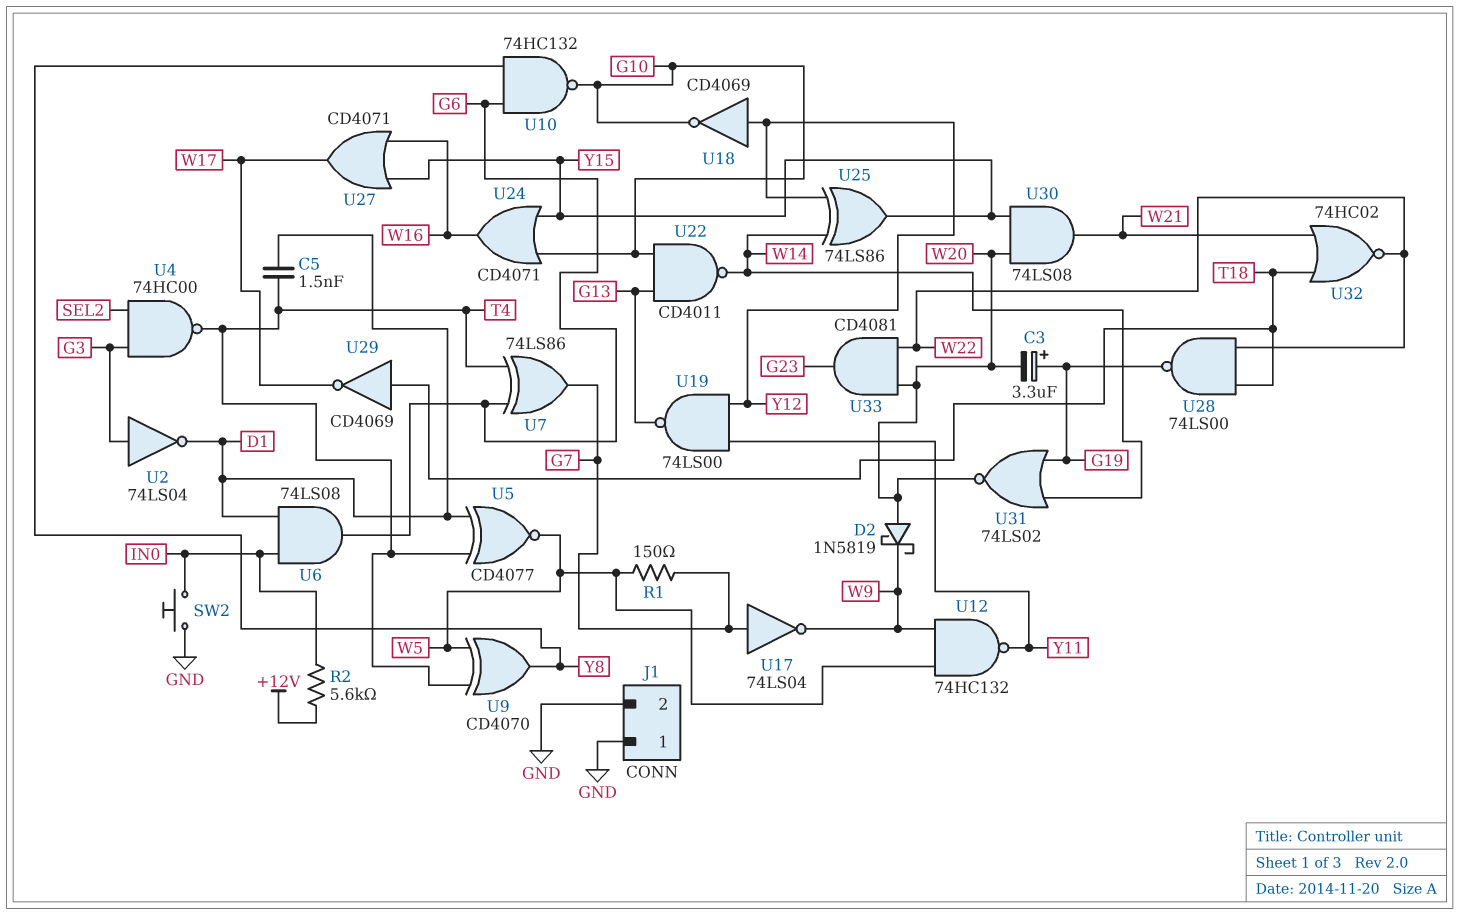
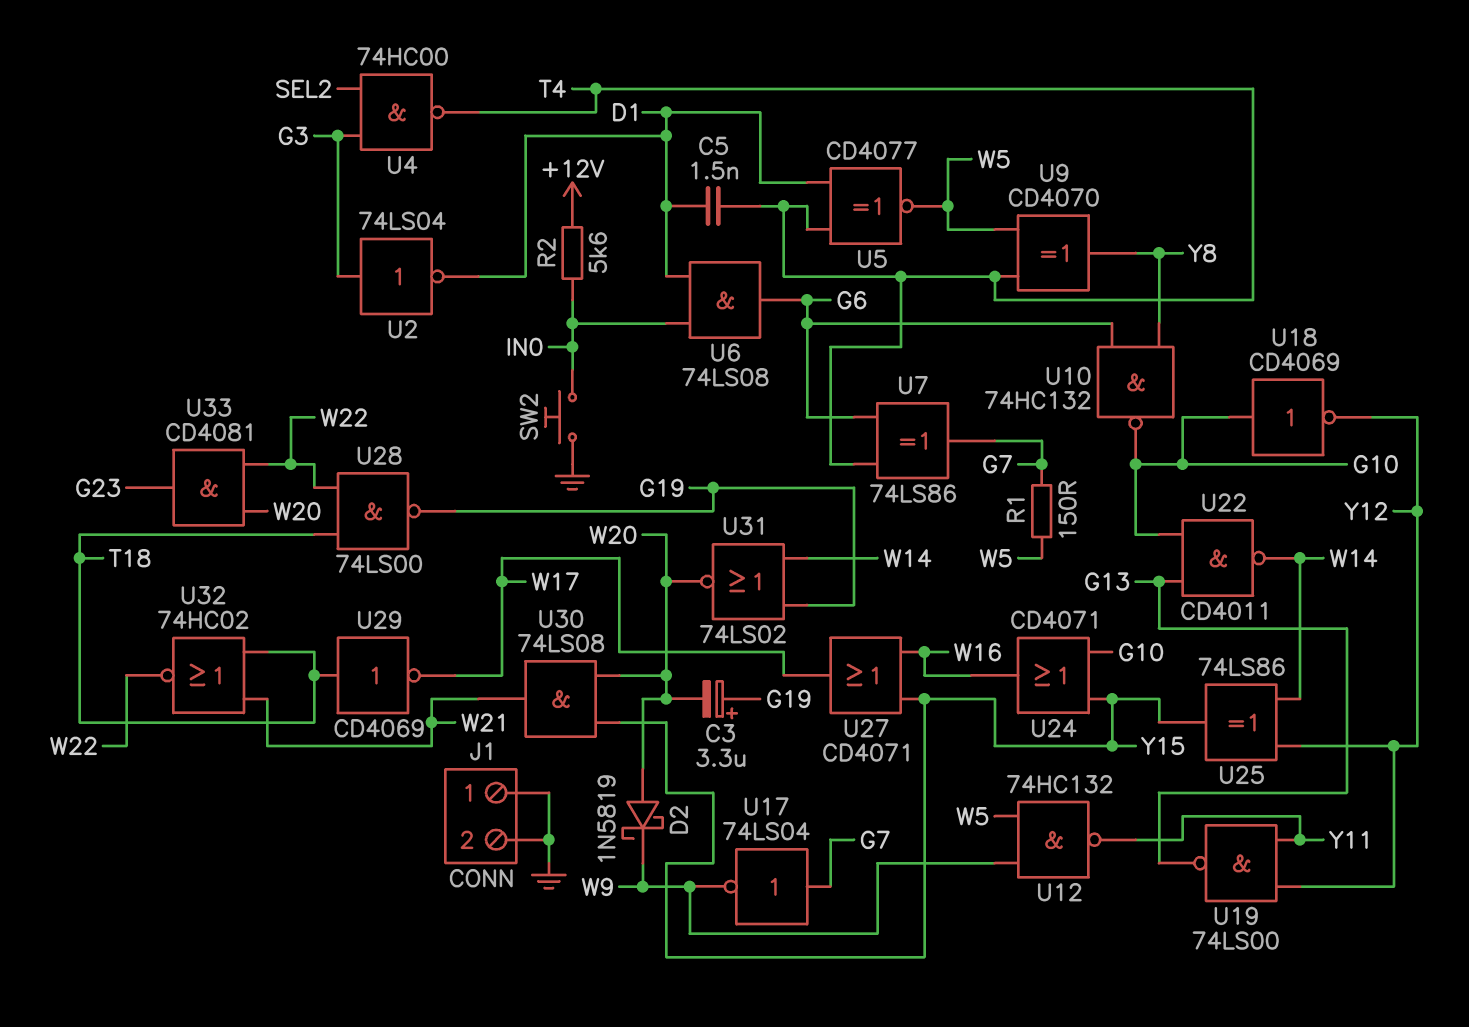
U18: NOT CD4069 (in Y12, out G10) -> NOT CD4069 (in G10, out Y12)

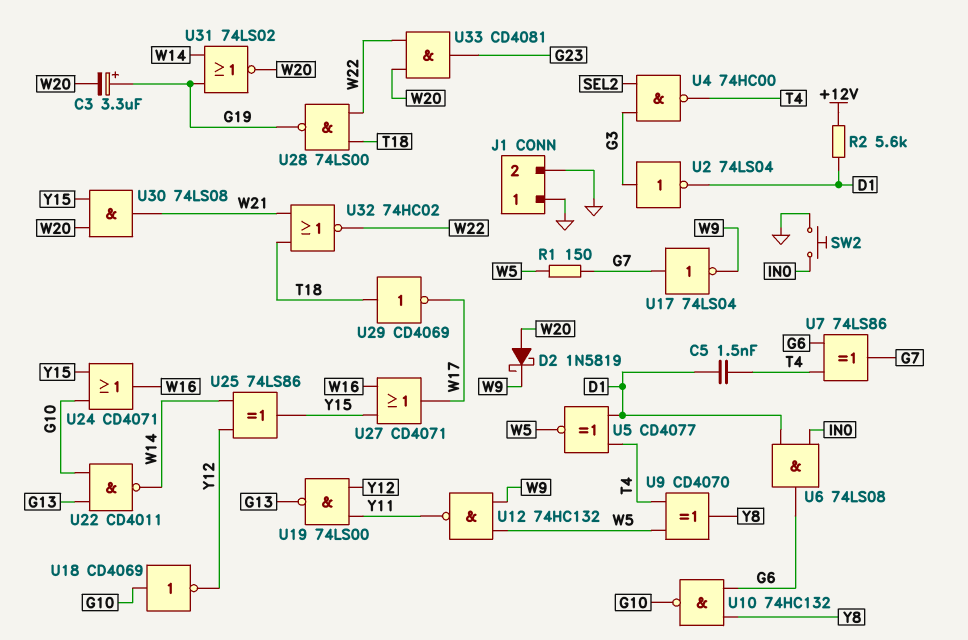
R2: 5.6k (+12V, IN0) -> 5.6k (+12V, D1)

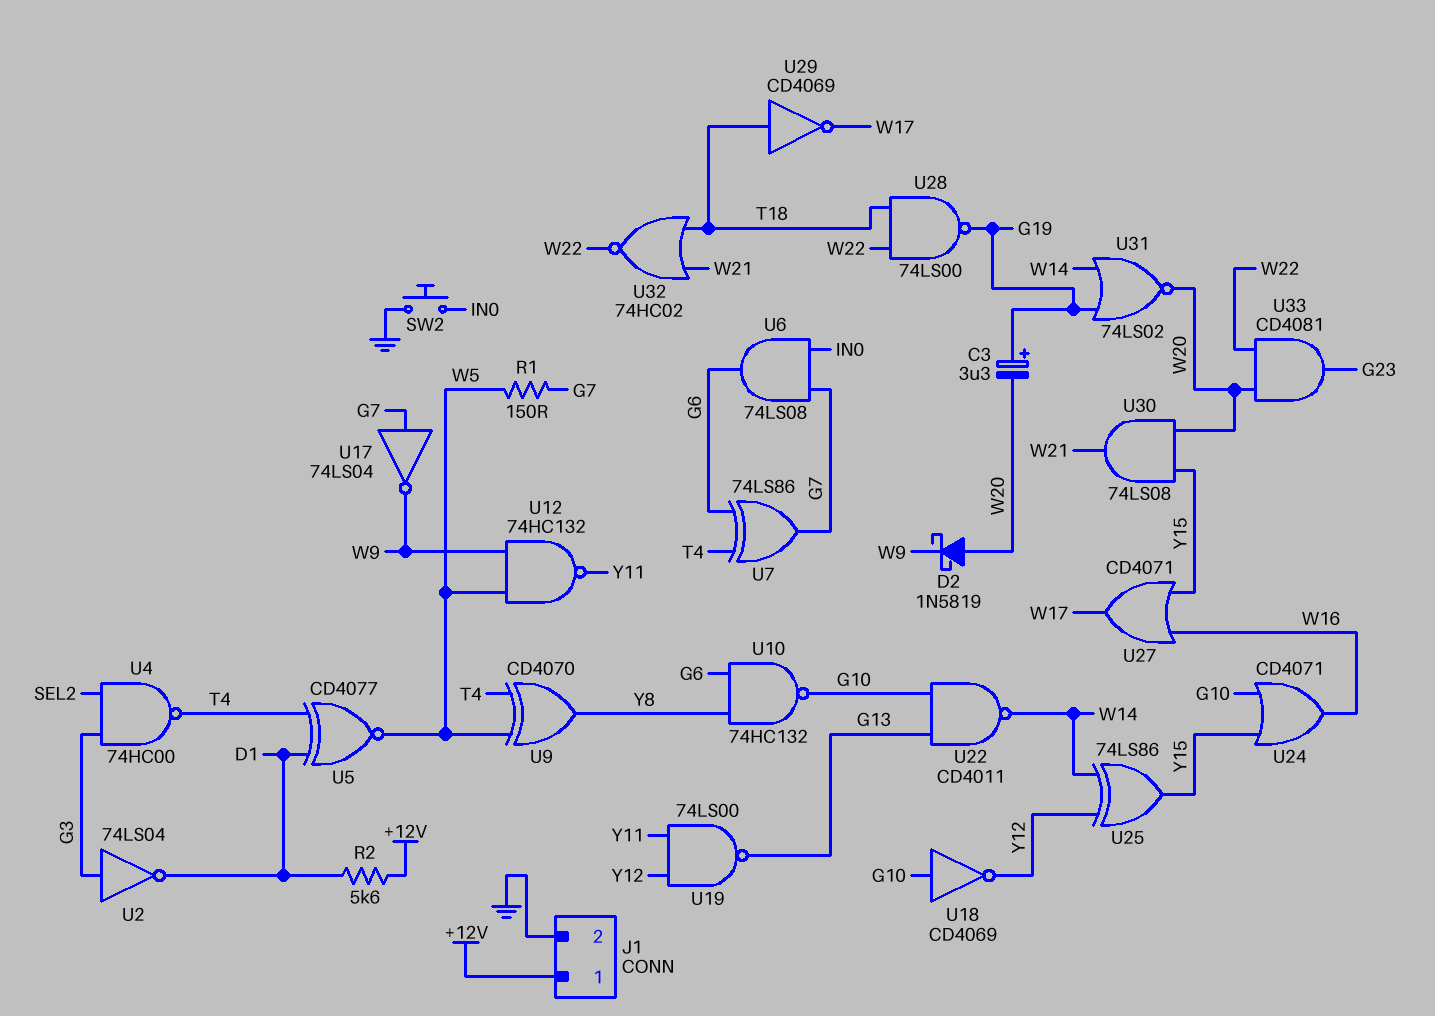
C5: 1.5nF (D1, T4) -> none
J1 pin 1: GND -> +12V
U6: AND 74LS08 (in D1, in IN0, out G6) -> AND 74LS08 (in G7, in IN0, out G6)

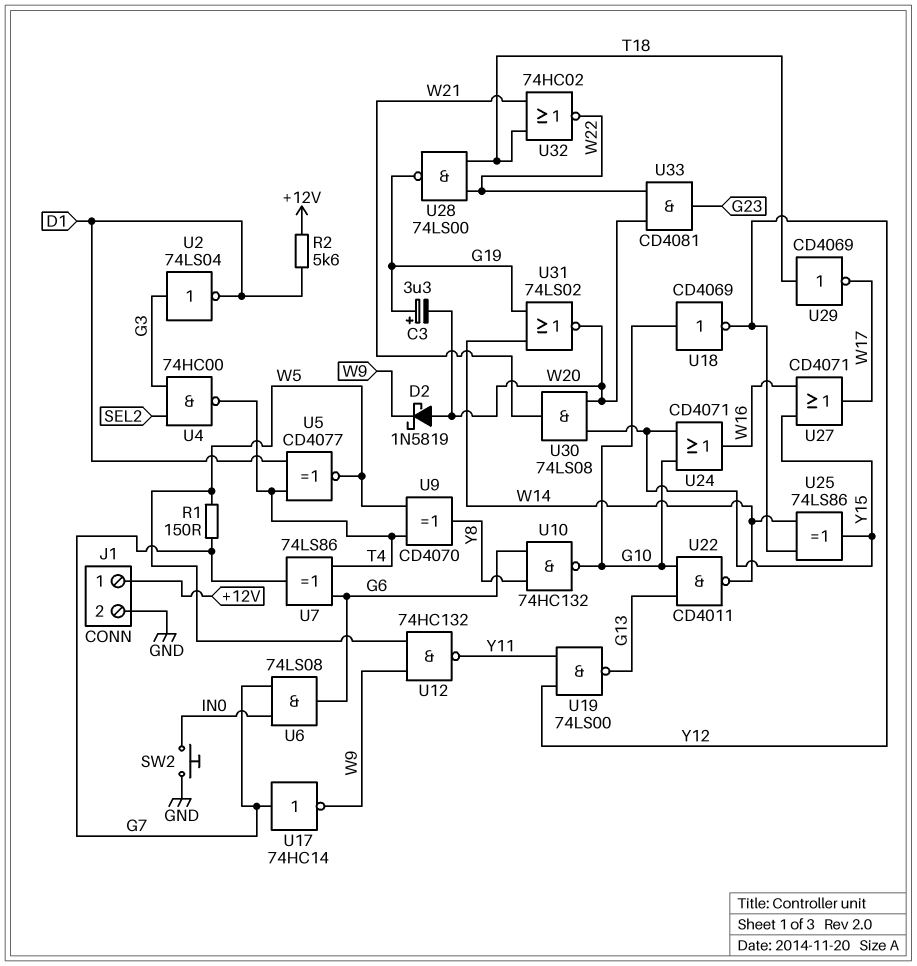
U17: NOT 74LS04 (in G7, out W9) -> NOT 74HC14 (in G7, out W9)

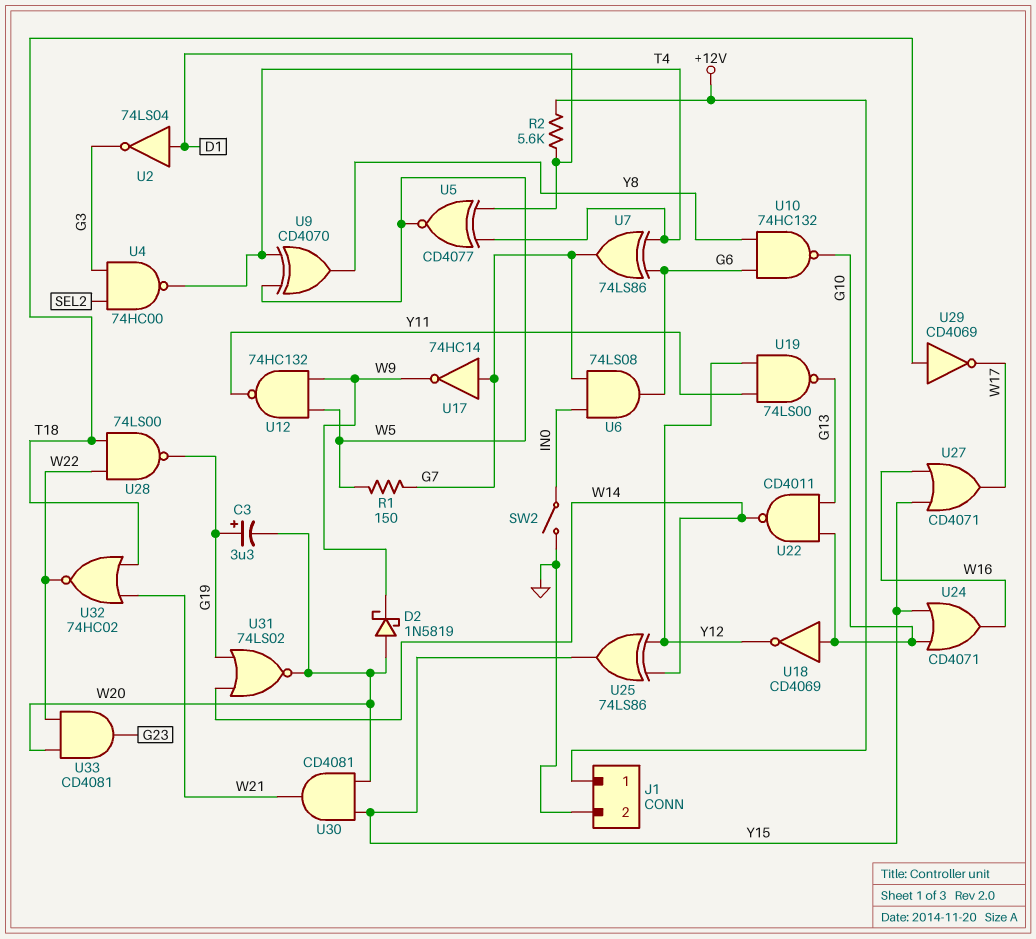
SW2: button (GND, IN0) -> switch (GND, IN0)
U2: NOT 74LS04 (in G3, out D1) -> NOT 74LS04 (in D1, out G3)
U30: AND 74LS08 (in W20, in Y15, out W21) -> AND CD4081 (in W20, in Y15, out W21)

